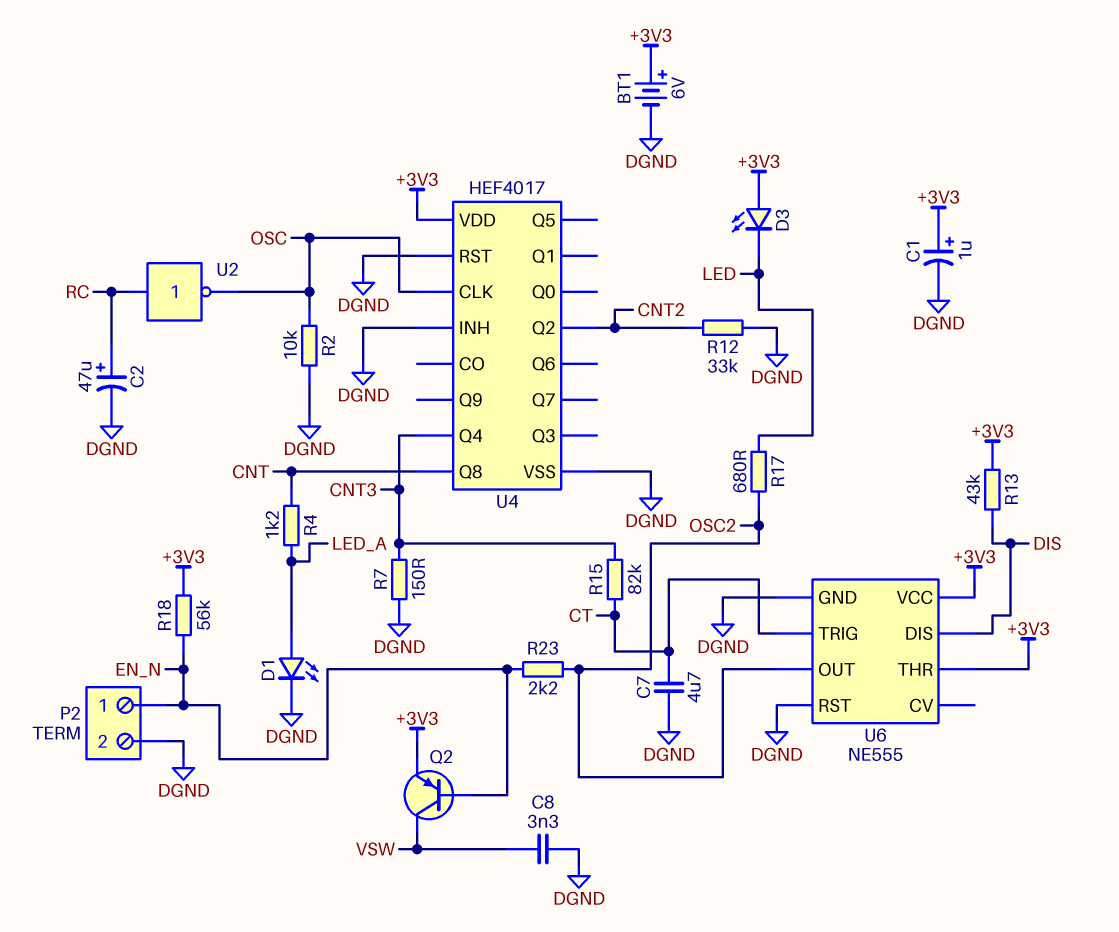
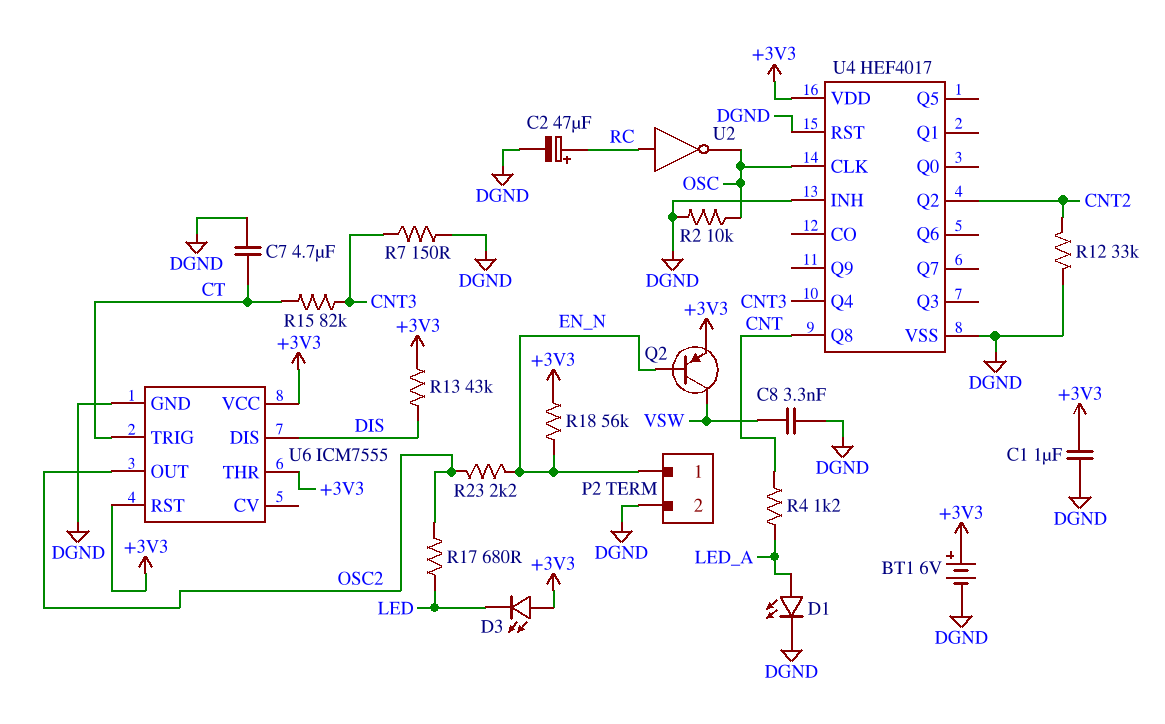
C1: 1uF (plus +3V3, minus DGND) -> 1uF (+3V3, DGND)
U6: NE555 -> ICM7555
U6 pin RST: DGND -> +3V3

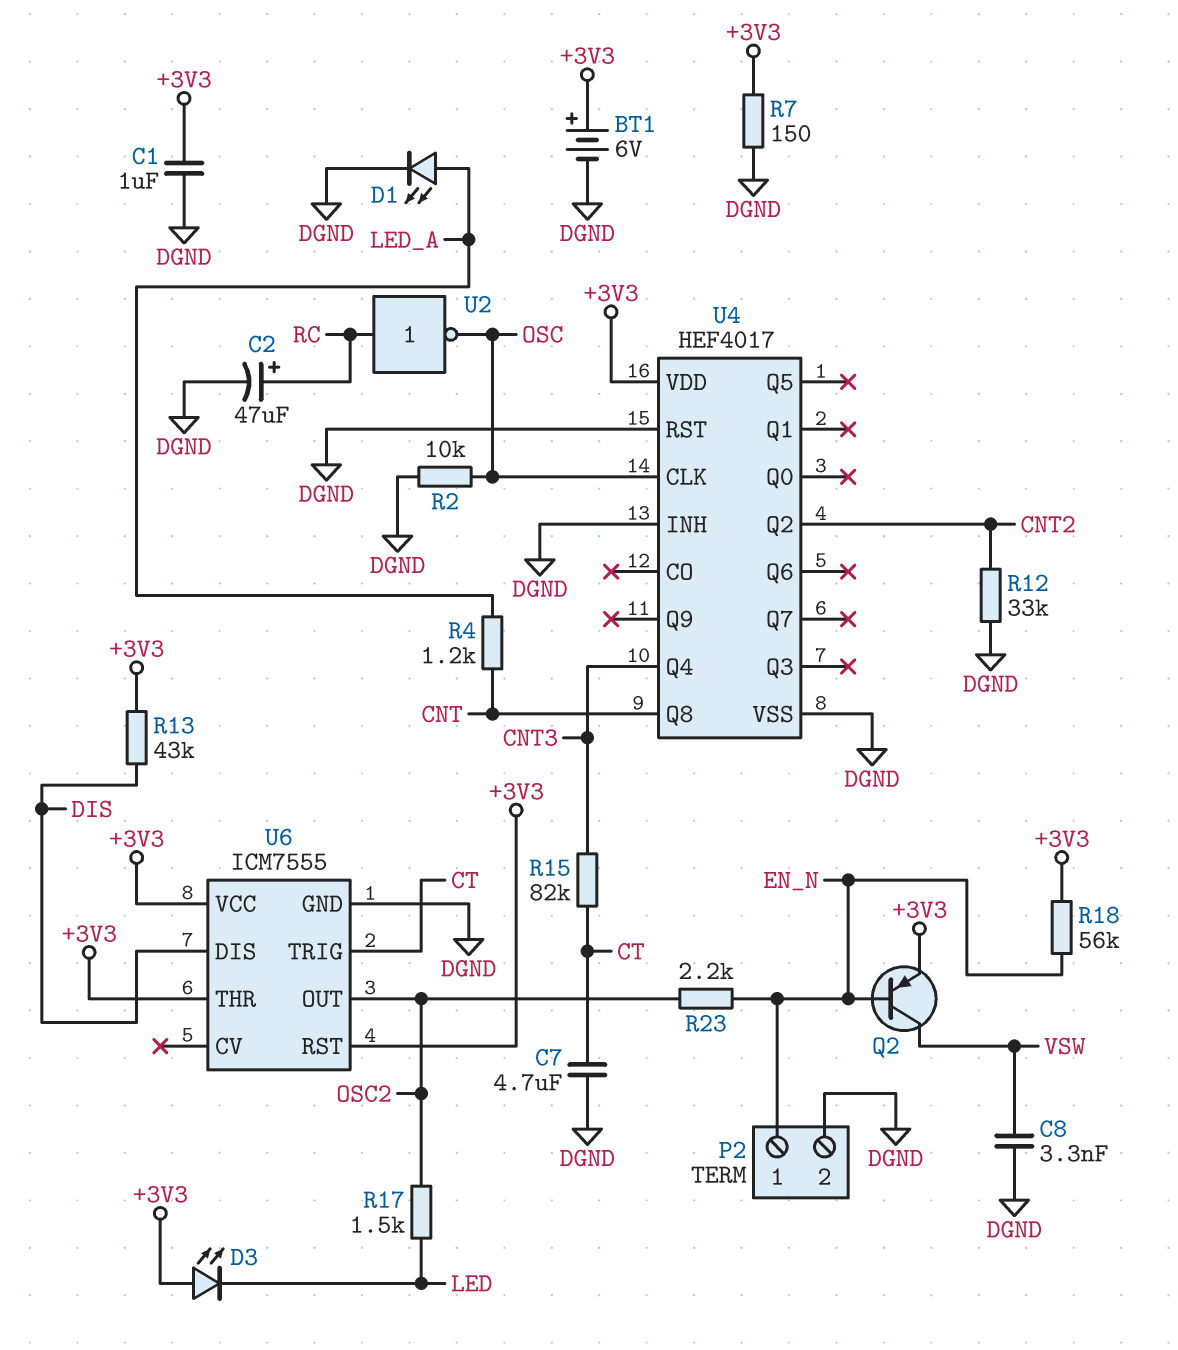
R7: 150 (CNT3, DGND) -> 150 (+3V3, DGND)
R17: 680 (LED, OSC2) -> 1.5k (LED, OSC2)

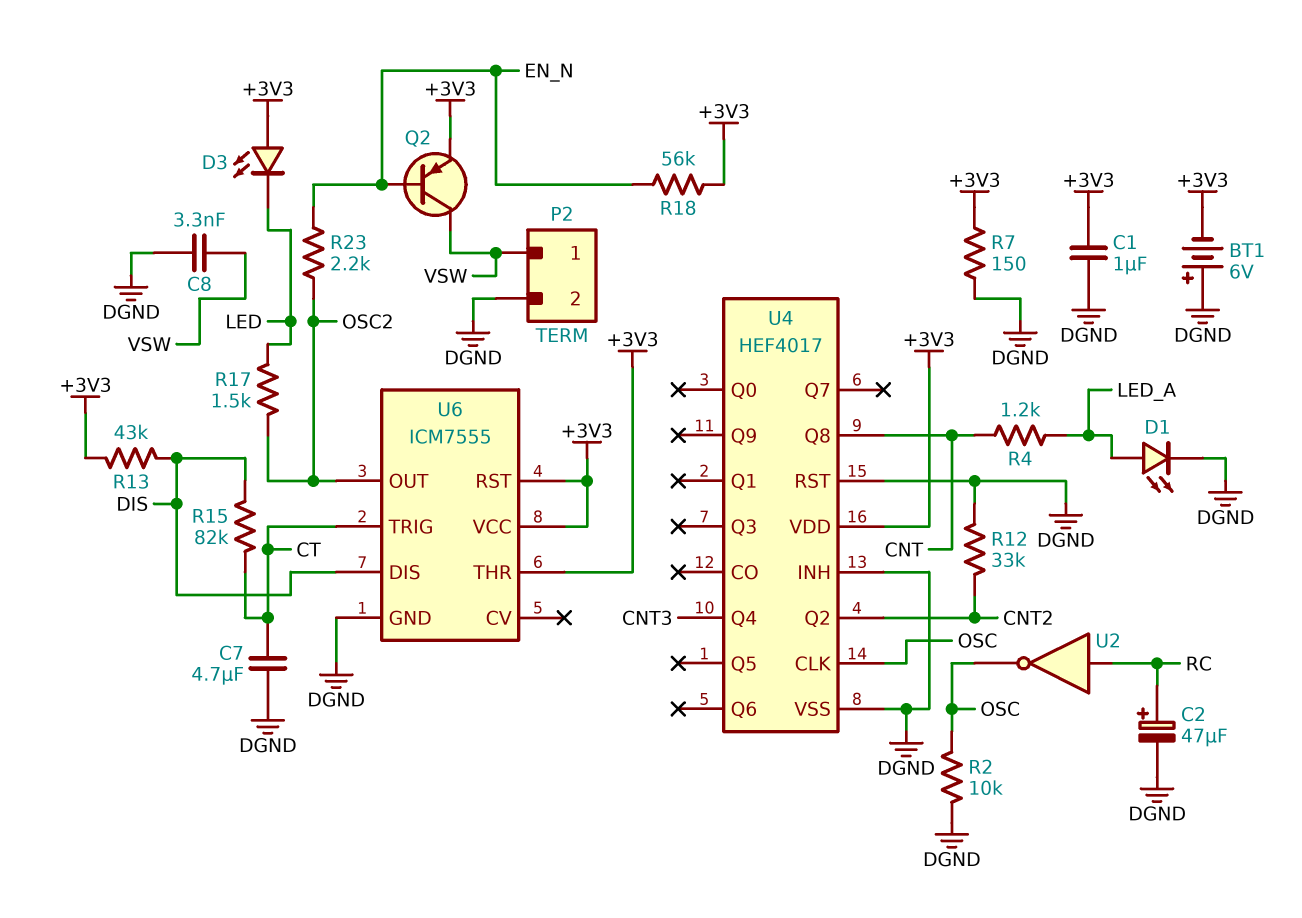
BT1: 6V (plus +3V3, minus DGND) -> 6V (plus DGND, minus +3V3)
P2 pin 1: EN_N -> VSW
R15: 82k (CNT3, CT) -> 82k (CT, DIS)

